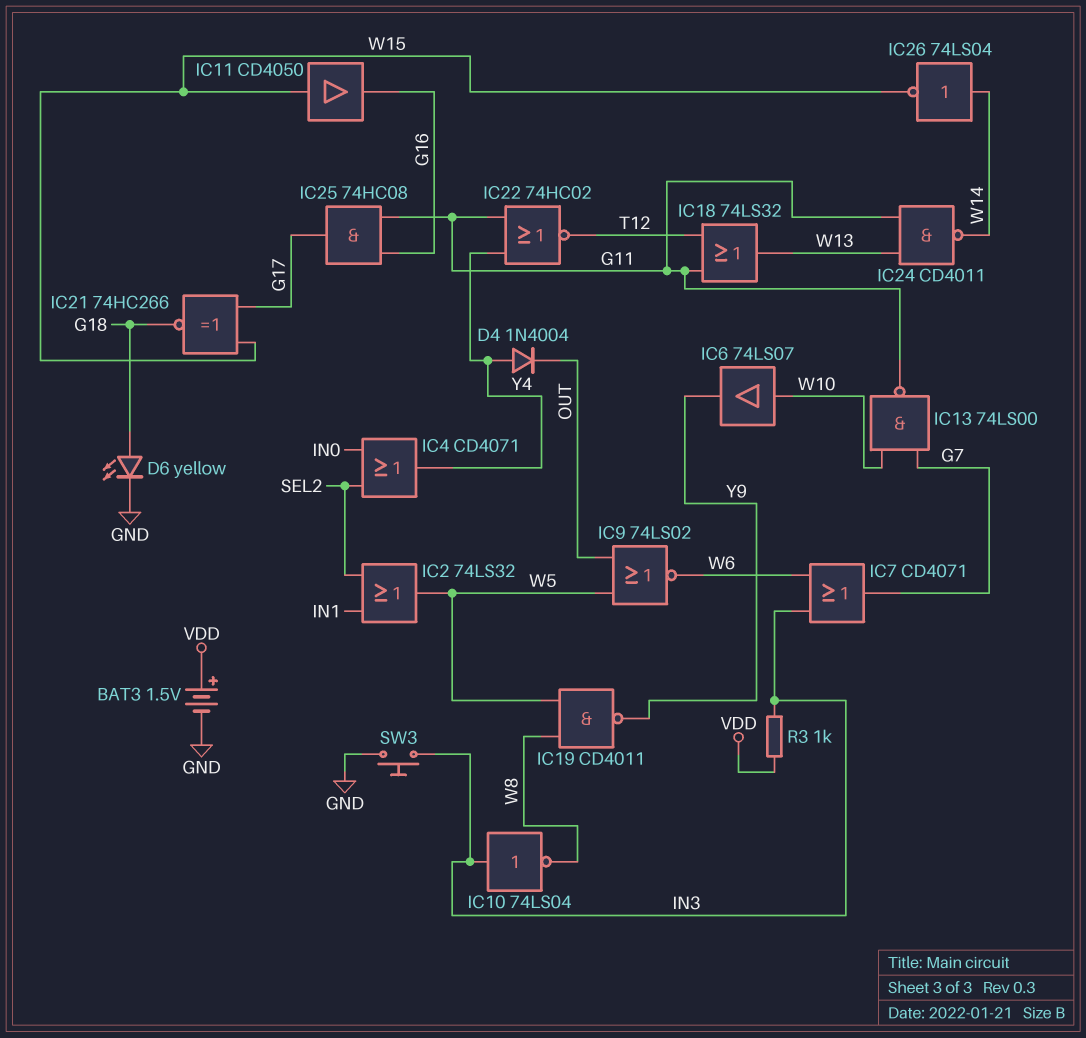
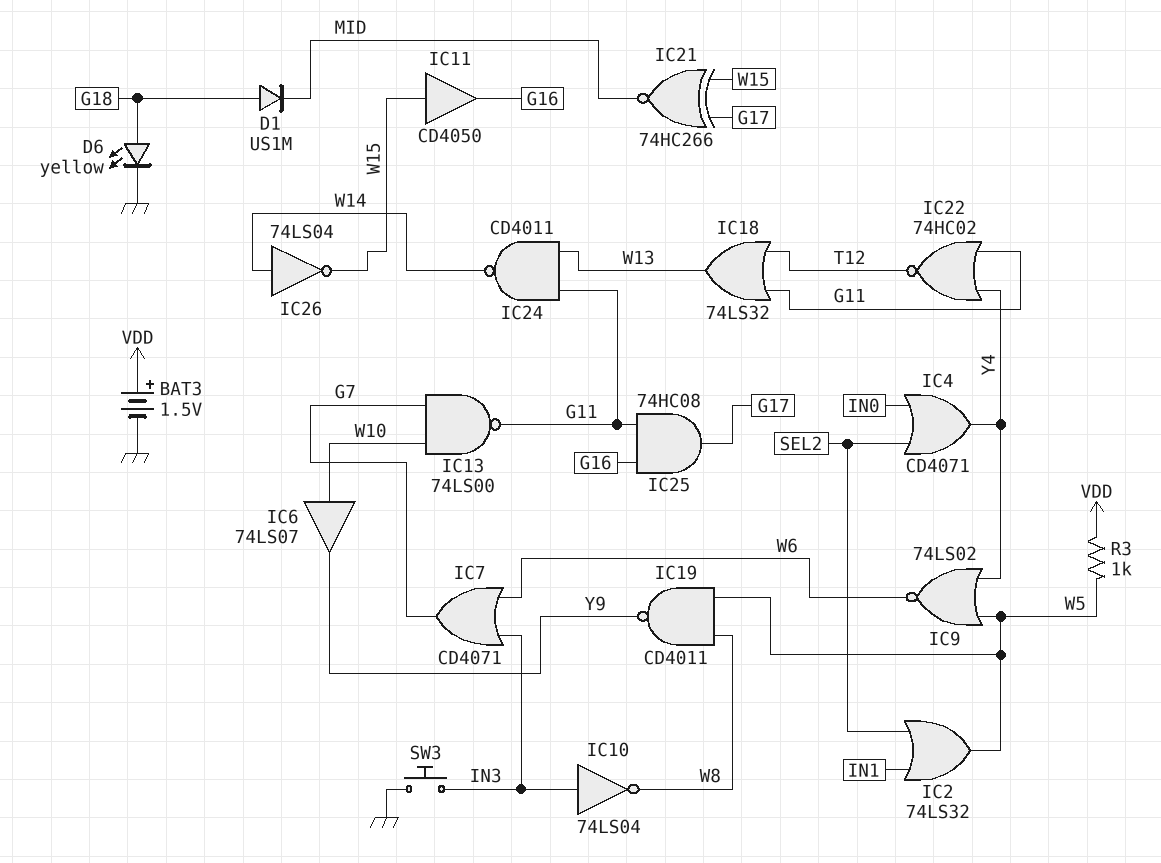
D1: none -> diode US1M (A G18, K MID)
D4: diode 1N4004 (A Y4, K OUT) -> none
IC9: NOR 74LS02 (in OUT, in W5, out W6) -> NOR 74LS02 (in W5, in Y4, out W6)
IC21: XNOR 74HC266 (in G17, in W15, out G18) -> XNOR 74HC266 (in G17, in W15, out MID)
R3: 1k (IN3, VDD) -> 1k (VDD, W5)

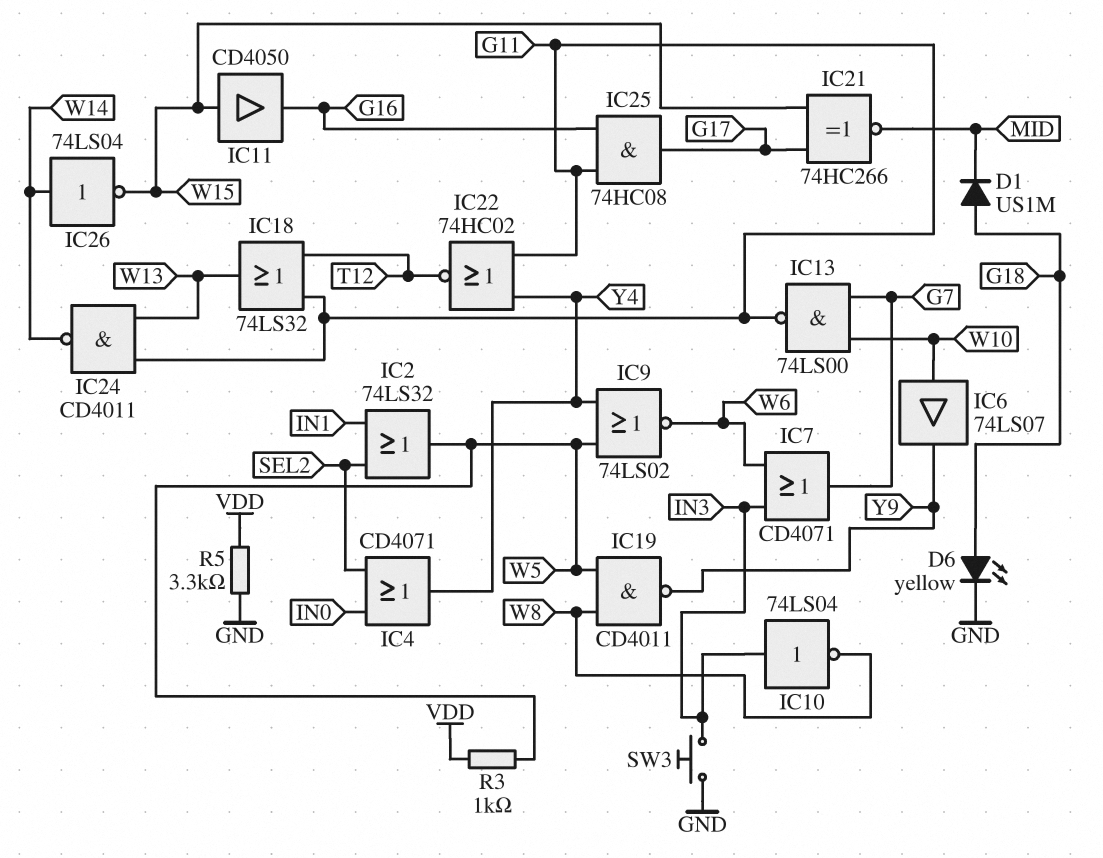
BAT3: 1.5V (plus VDD, minus GND) -> none
R5: none -> 3.3k (GND, VDD)

